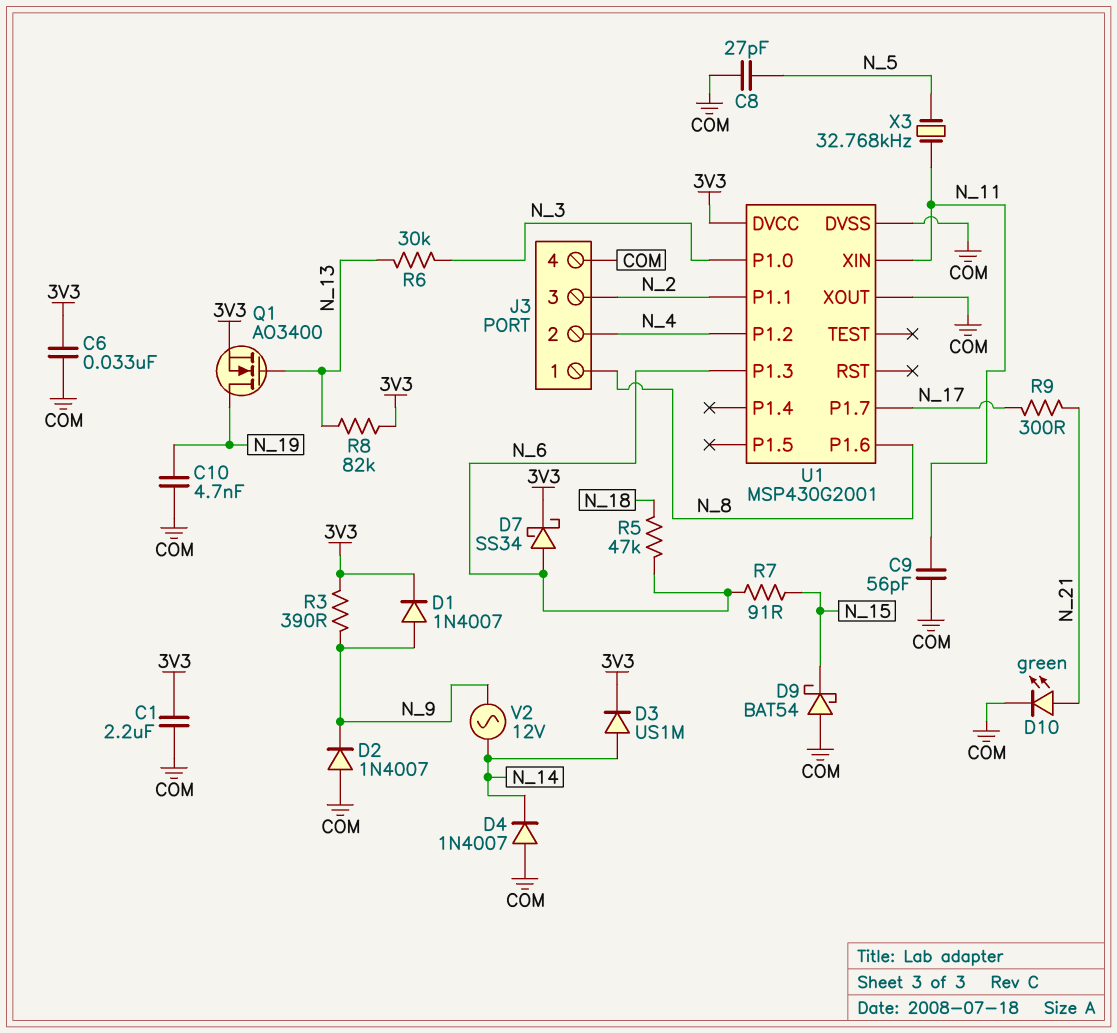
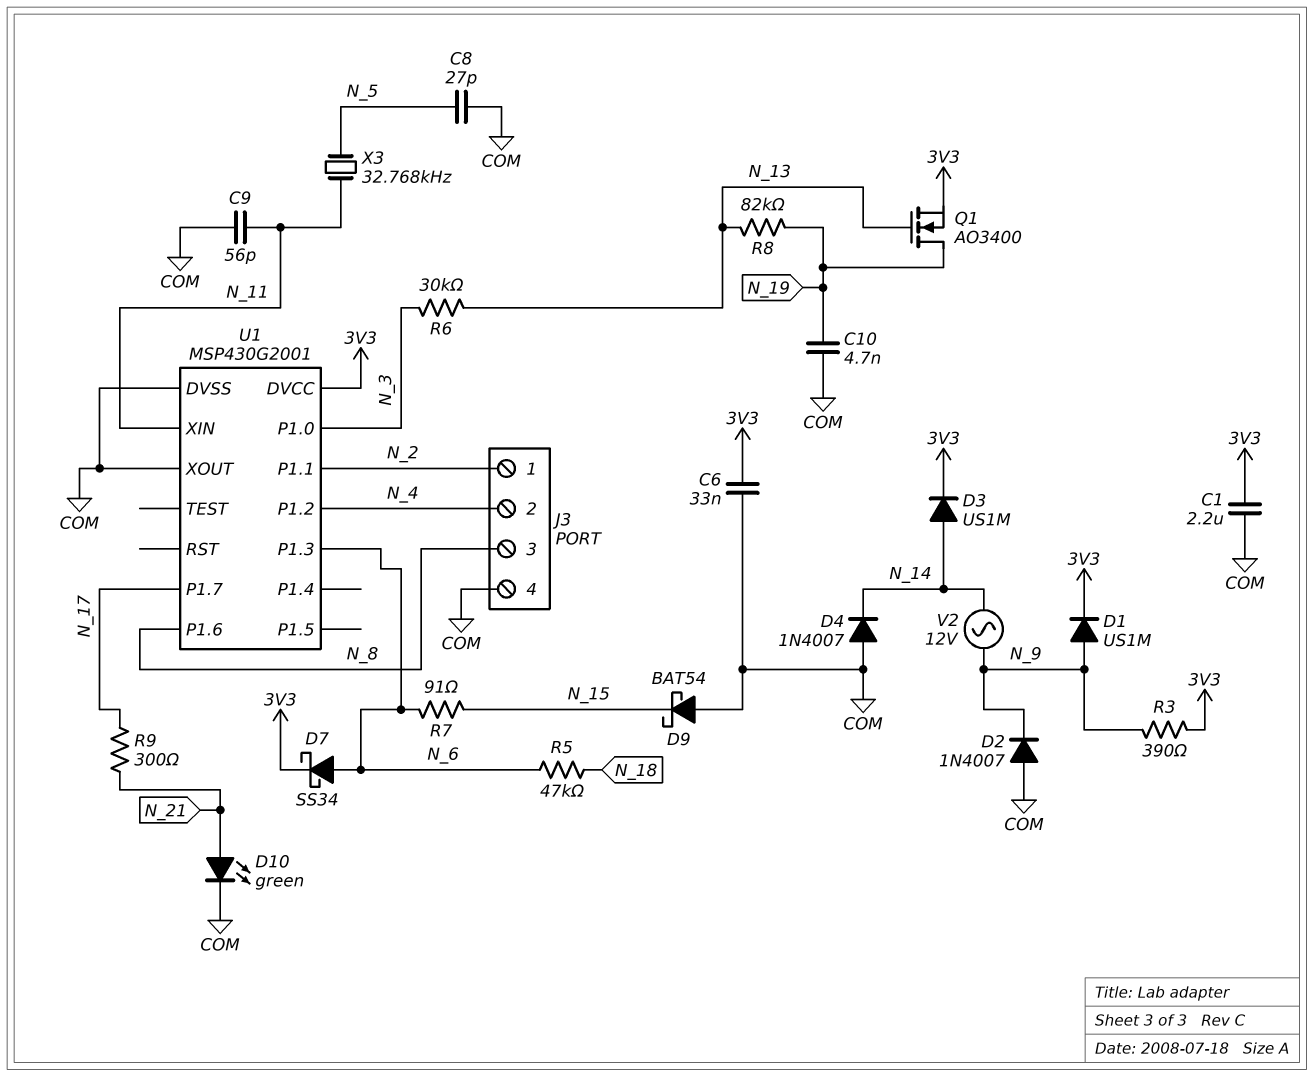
D1: diode 1N4007 (A N_9, K 3V3) -> diode US1M (A N_9, K 3V3)
J3 pin 1: N_8 -> N_2
J3 pin 3: N_2 -> N_8
R8: 82k (3V3, N_13) -> 82k (N_13, N_19)

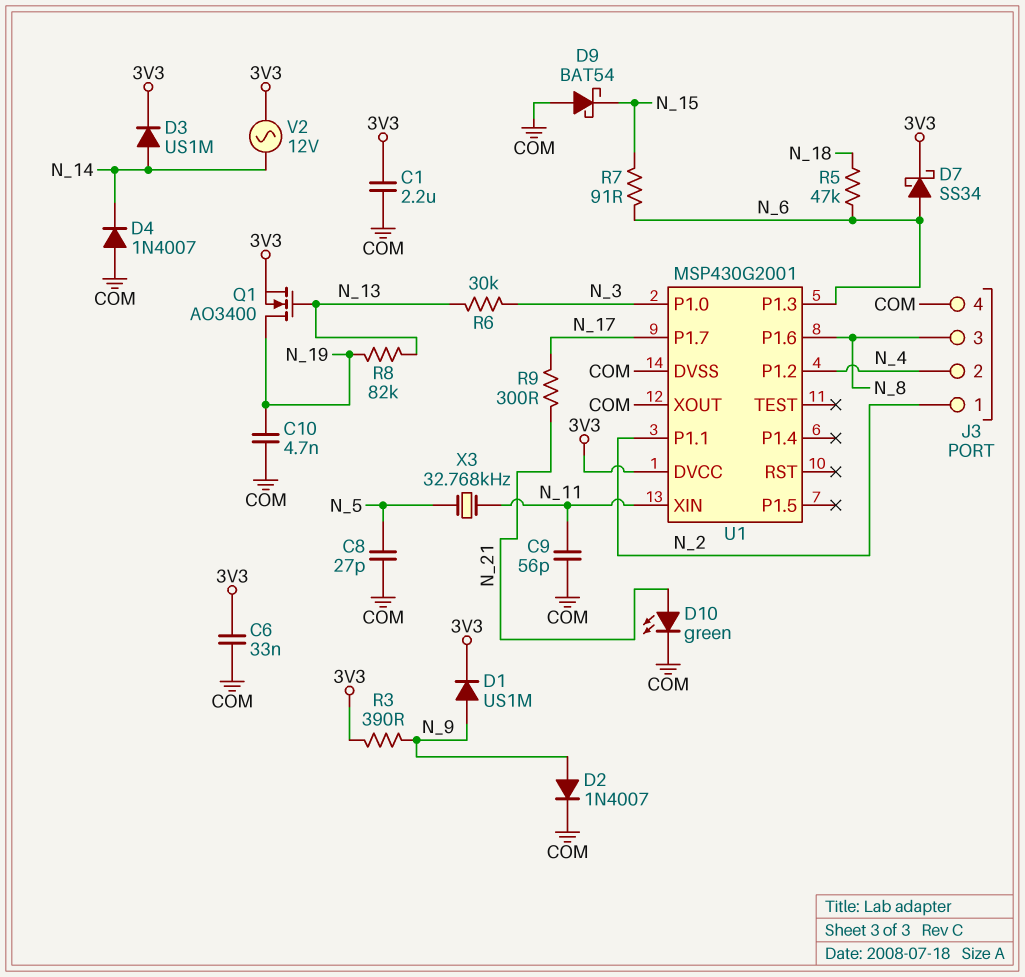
D2: diode 1N4007 (A COM, K N_9) -> diode 1N4007 (A N_9, K COM)
V2: AC 12V (N_9, N_14) -> AC 12V (3V3, N_14)

